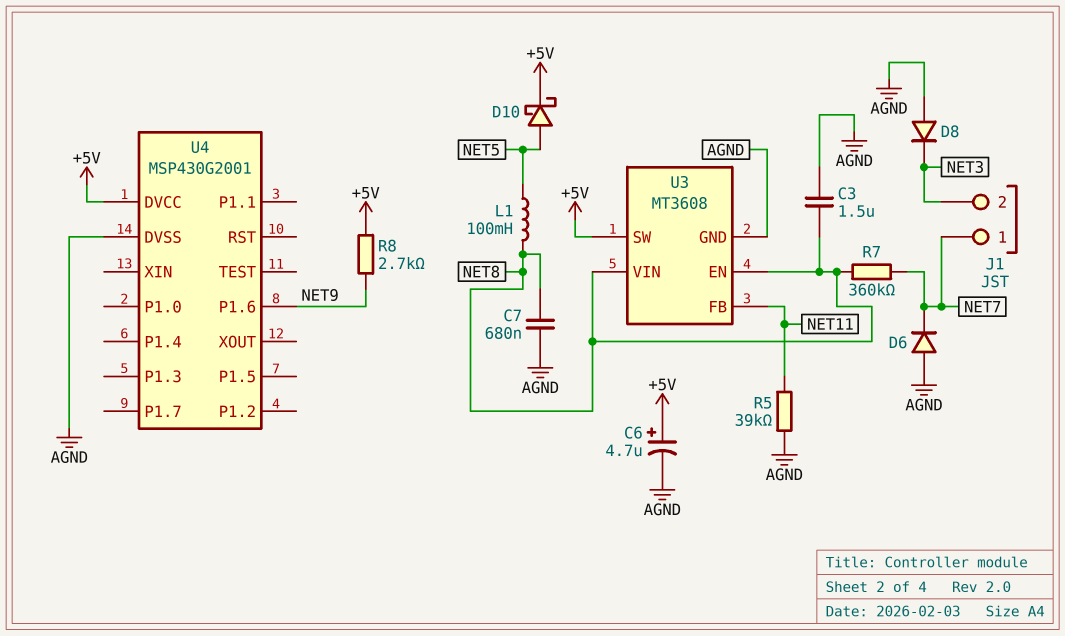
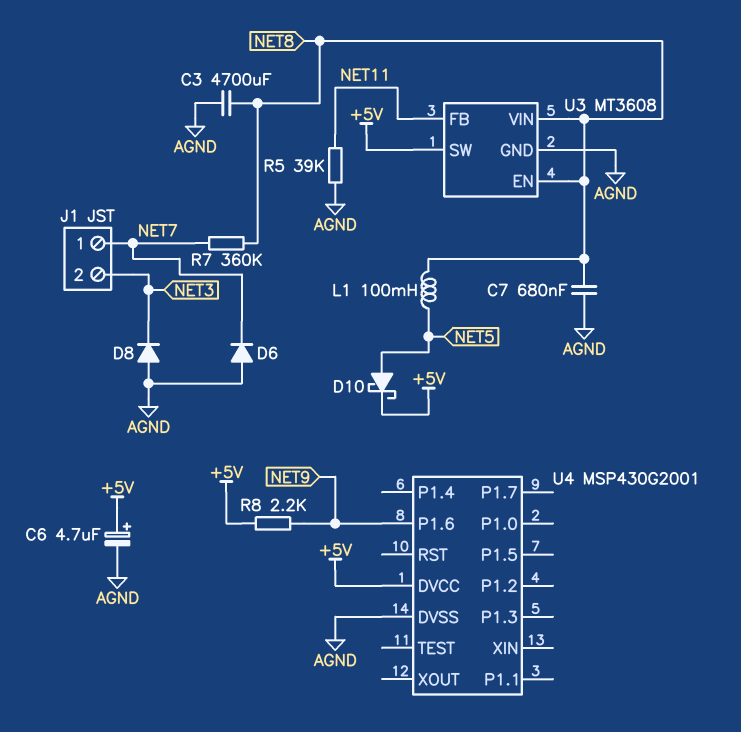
C3: 1.5uF (AGND, NET8) -> 4700uF (AGND, NET8)
R8: 2.7k (+5V, NET9) -> 2.2k (+5V, NET9)

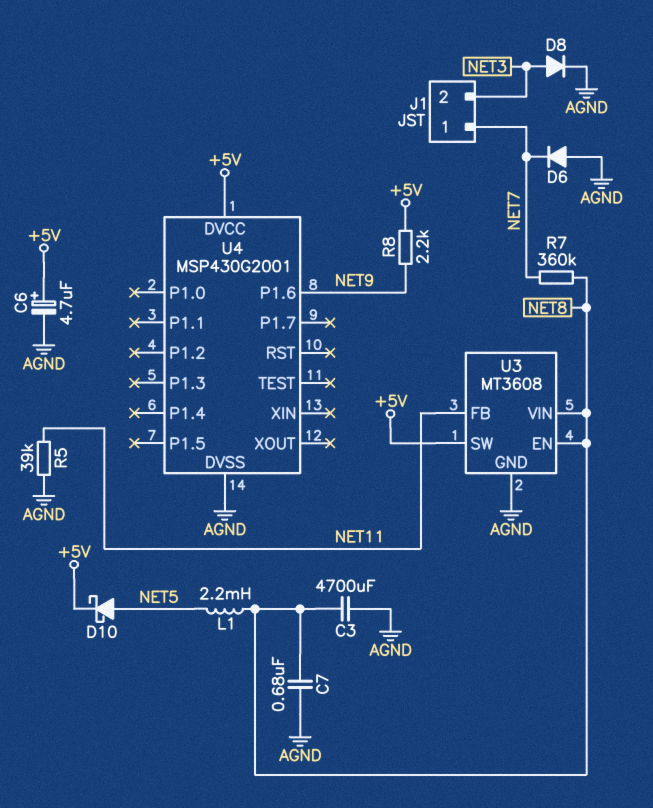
D8: diode (A AGND, K NET3) -> diode (A NET3, K AGND)
L1: 100mH (NET5, NET8) -> 2.2mH (NET5, NET8)

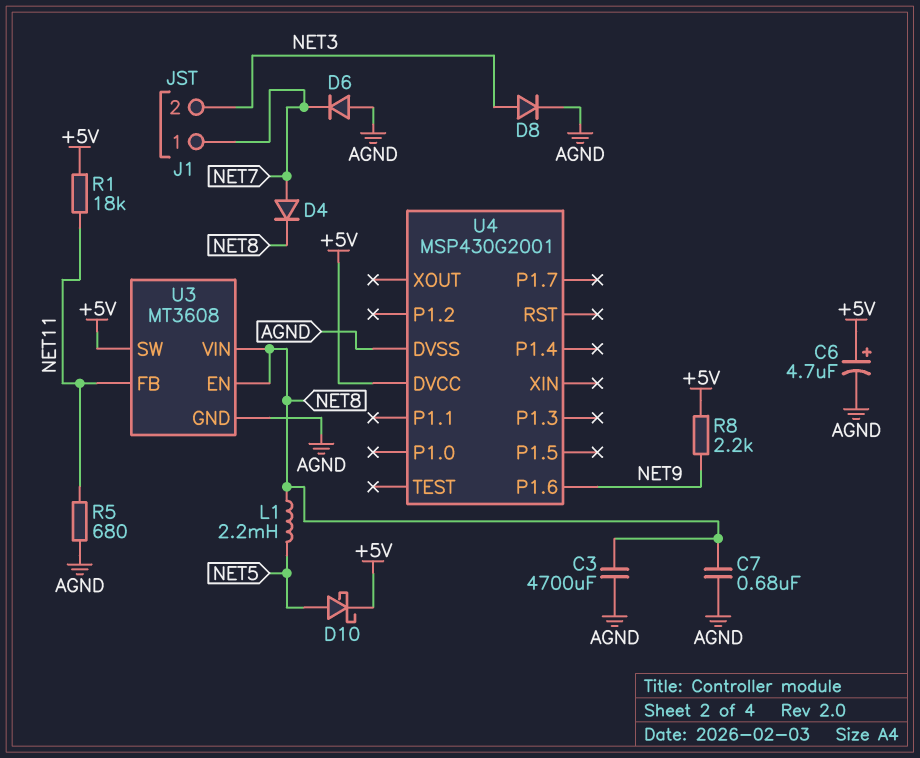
D4: none -> diode (A NET7, K NET8)
R1: none -> 18k (+5V, NET11)
R5: 39k (AGND, NET11) -> 680 (AGND, NET11)
R7: 360k (NET7, NET8) -> none

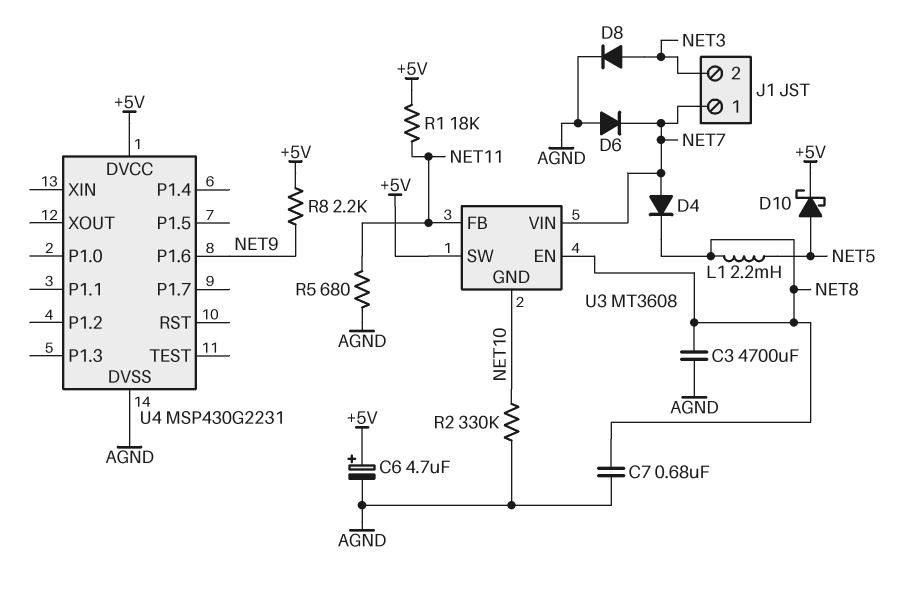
R2: none -> 330k (AGND, NET10)
U3 pin GND: AGND -> NET10
U3 pin VIN: NET8 -> NET7
U4: MSP430G2001 -> MSP430G2231

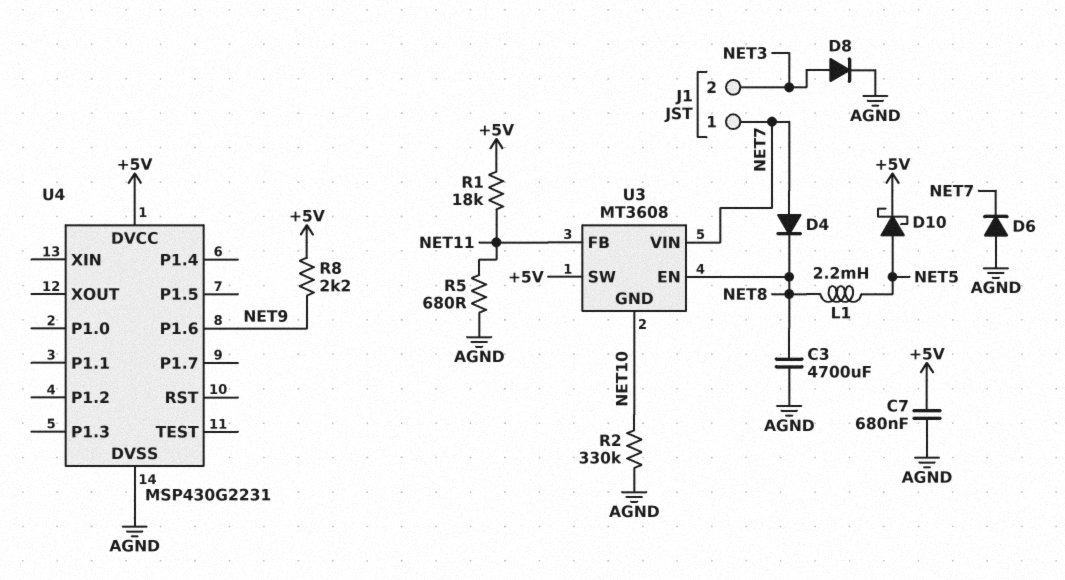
C6: 4.7uF (plus +5V, minus AGND) -> none
C7: 680nF (AGND, NET8) -> 680nF (+5V, AGND)

